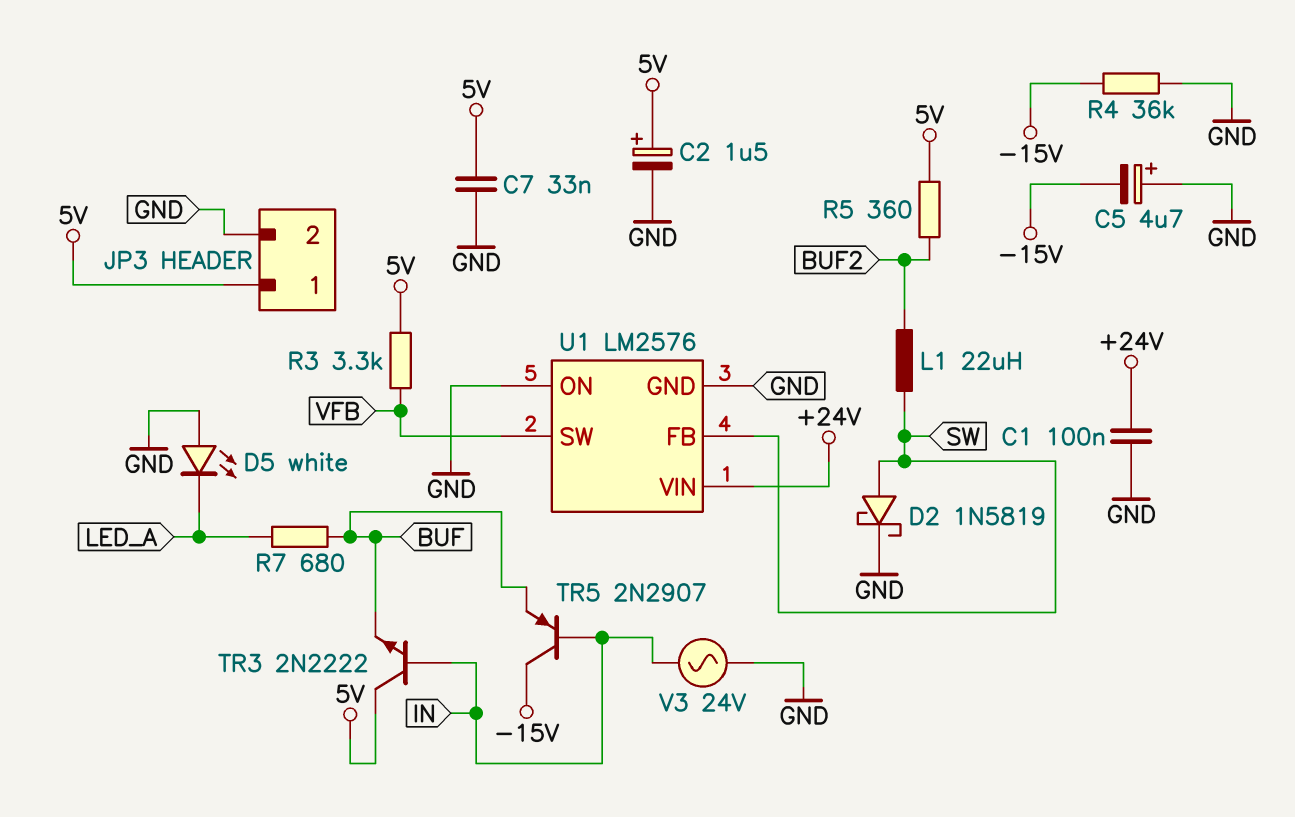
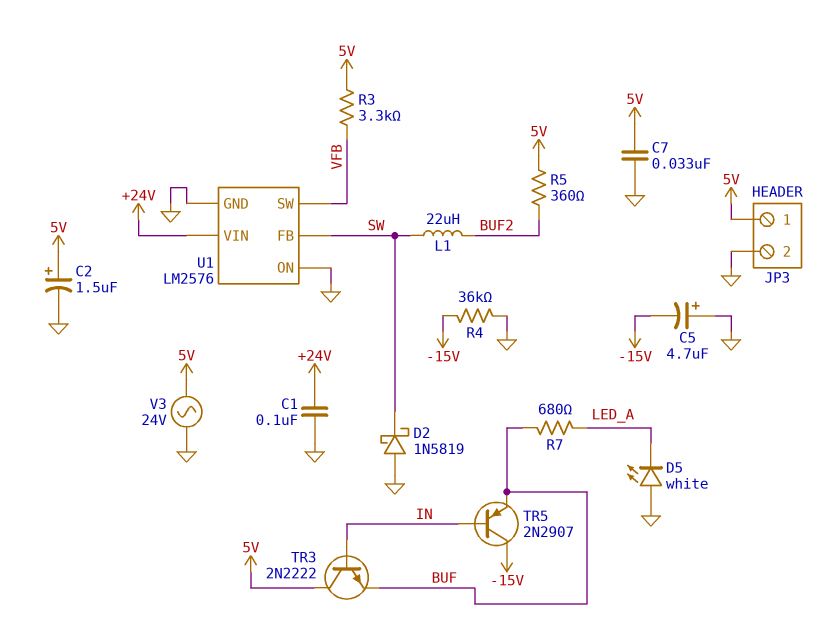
D2: schottky 1N5819 (A SW, K GND) -> schottky 1N5819 (A GND, K SW)
V3: AC 24V (GND, IN) -> AC 24V (5V, GND)

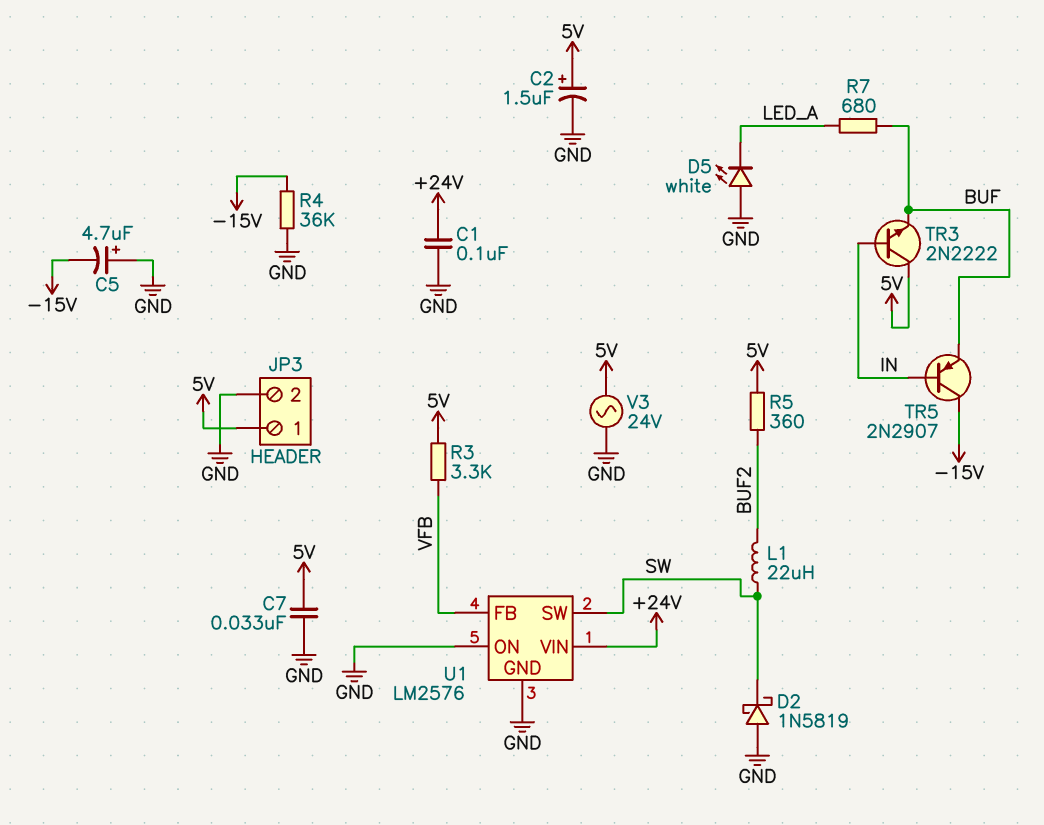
U1 pin FB: SW -> VFB
U1 pin SW: VFB -> SW

